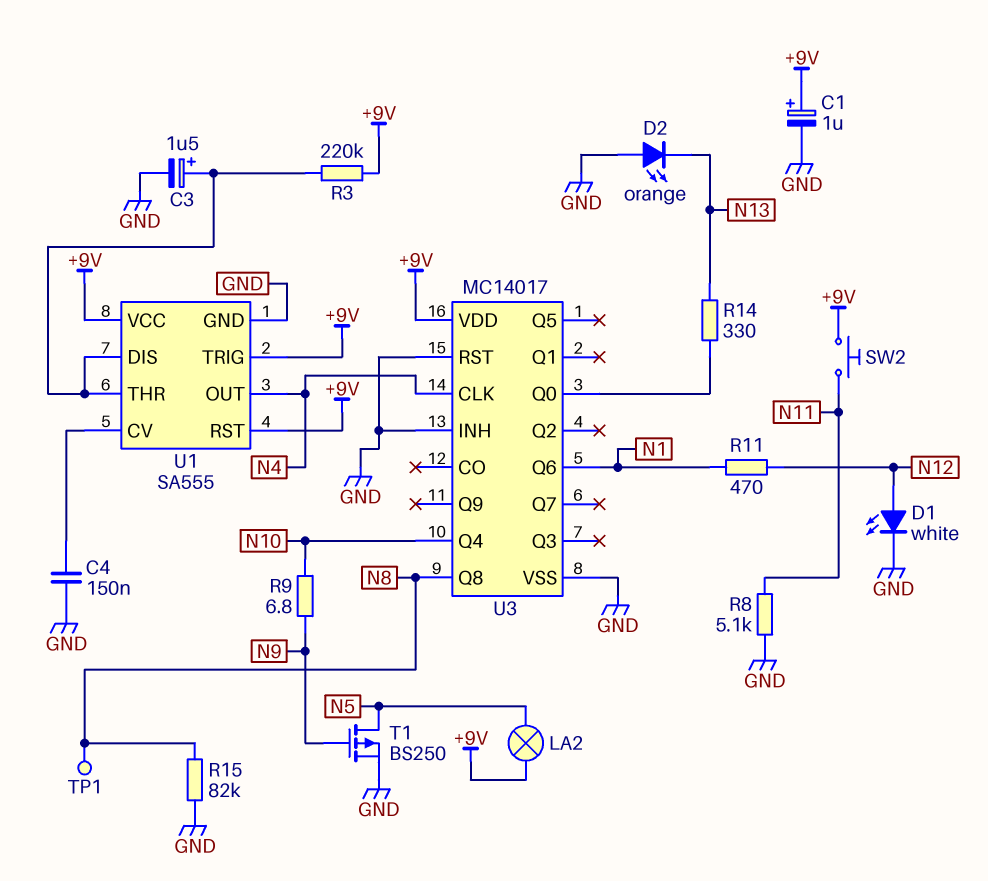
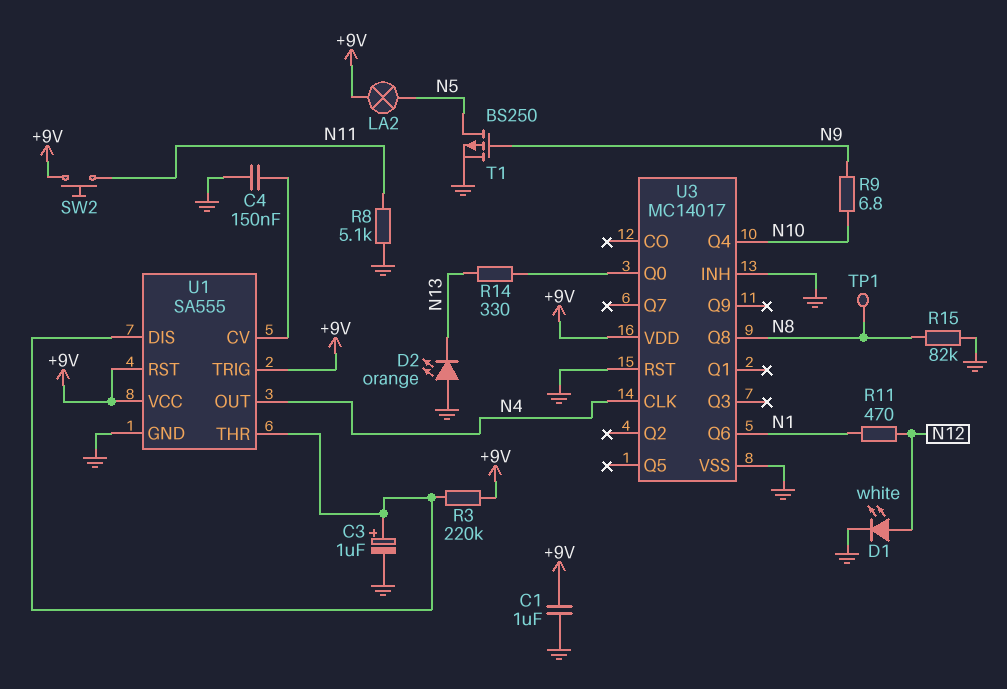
C1: 1uF (plus +9V, minus GND) -> 1uF (+9V, GND)
C3: 1.5uF (plus U1/DIS, minus GND) -> 1uF (plus U1/DIS, minus GND)

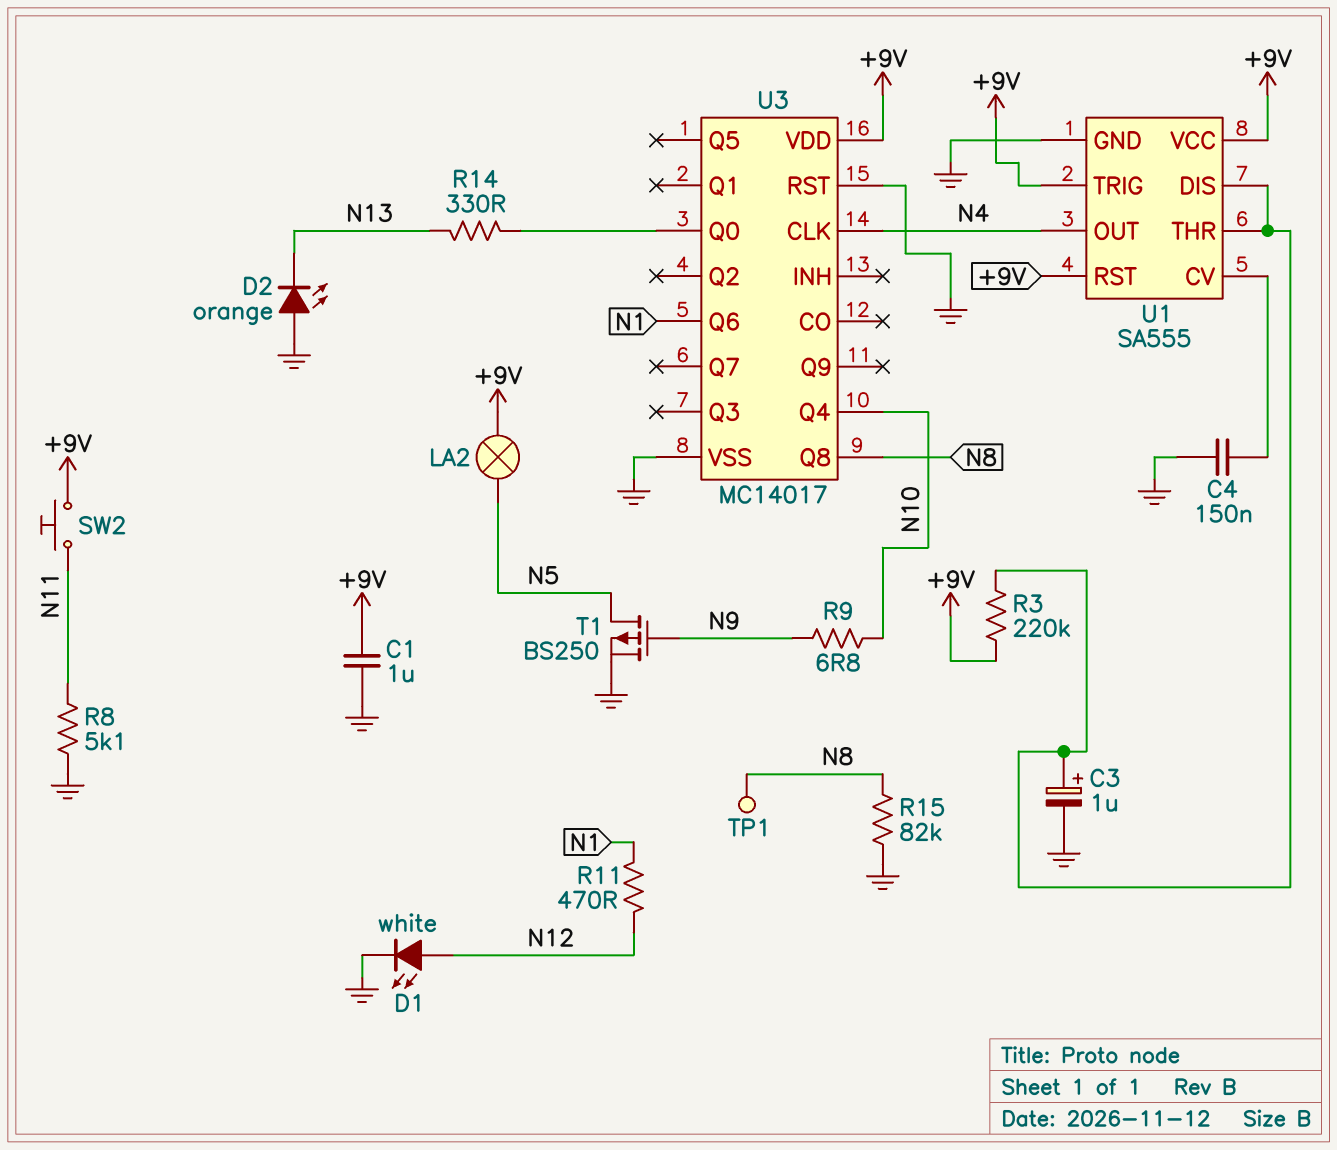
U3 pin INH: GND -> none

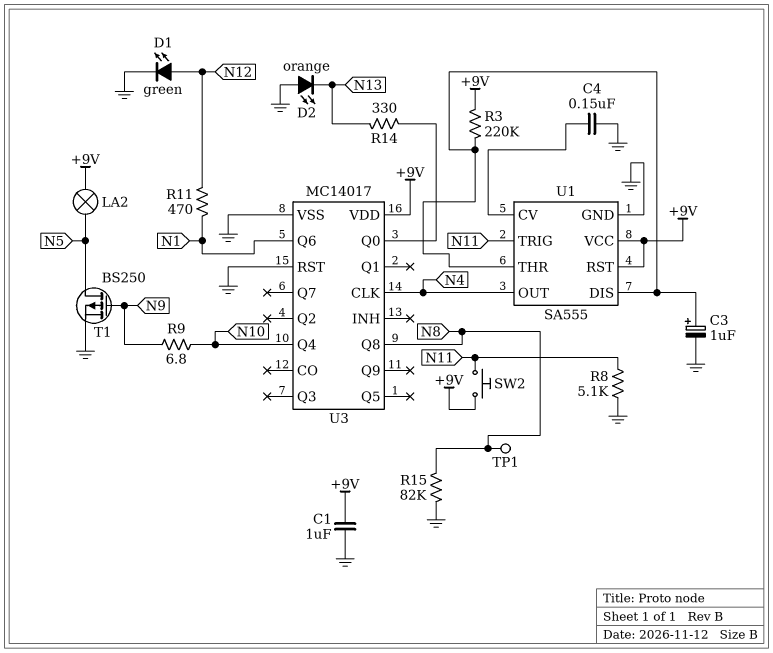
D1: LED white (A N12, K GND) -> LED green (A N12, K GND)
U1 pin TRIG: +9V -> N11

